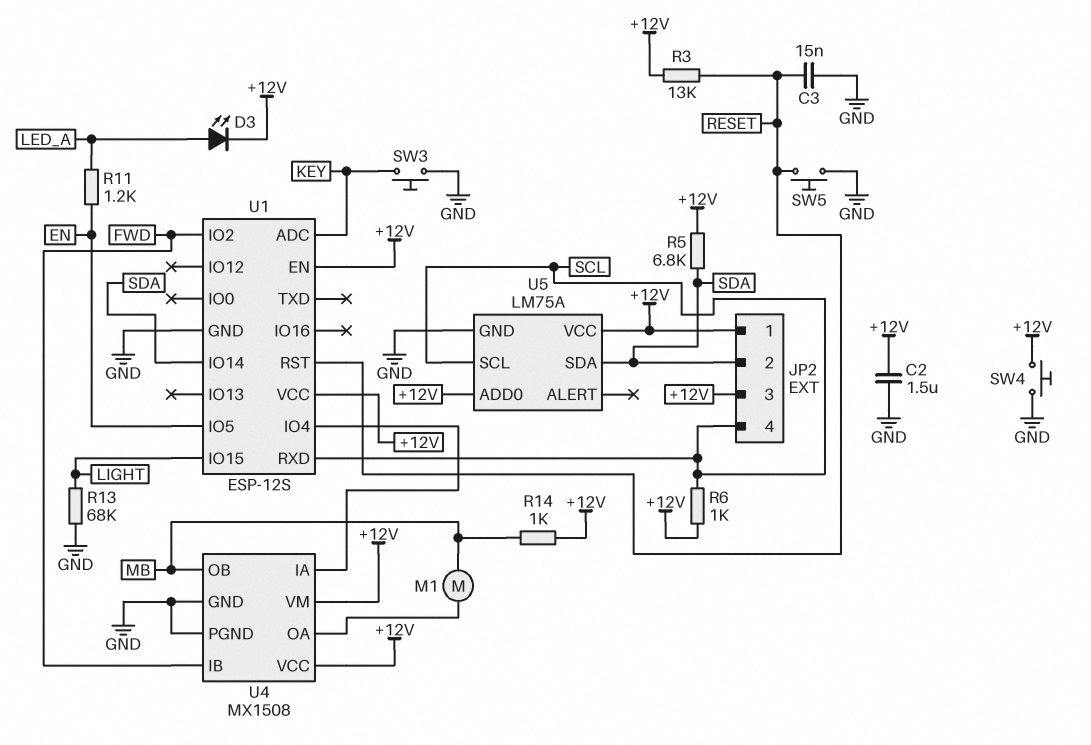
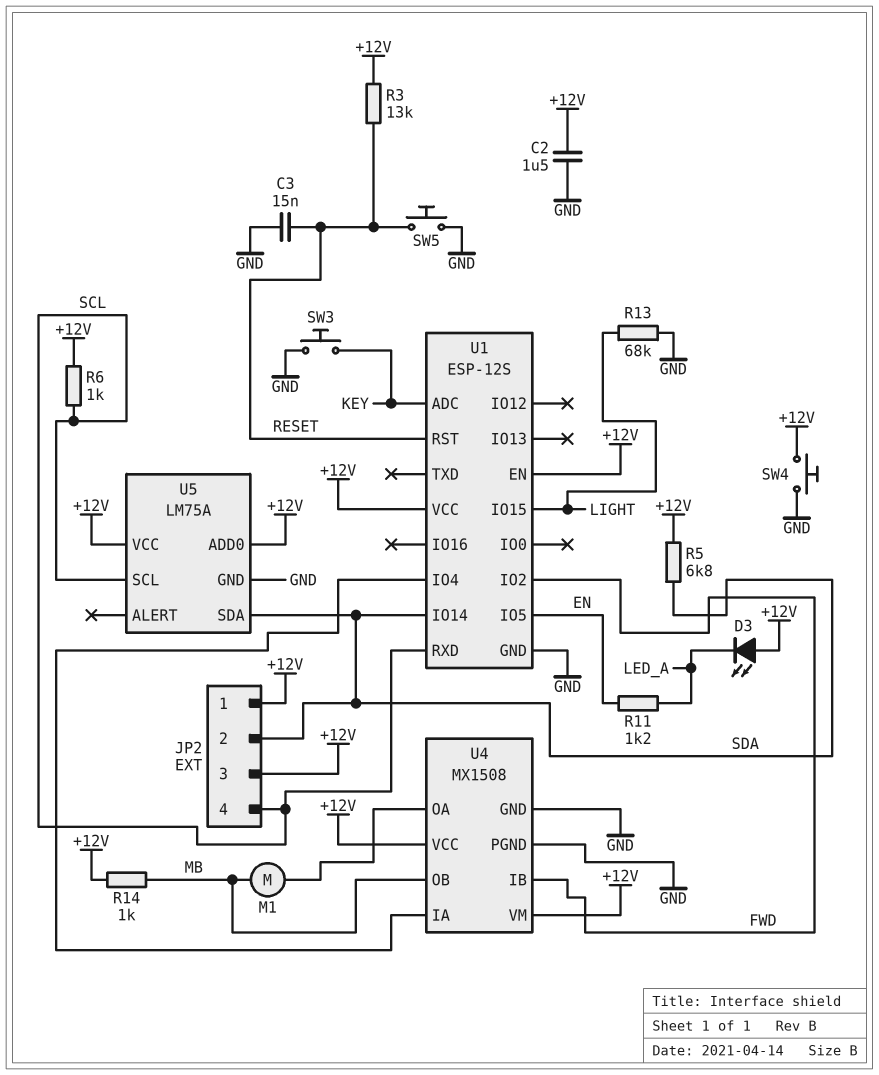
D3: LED (A LED_A, K +12V) -> LED (A +12V, K LED_A)

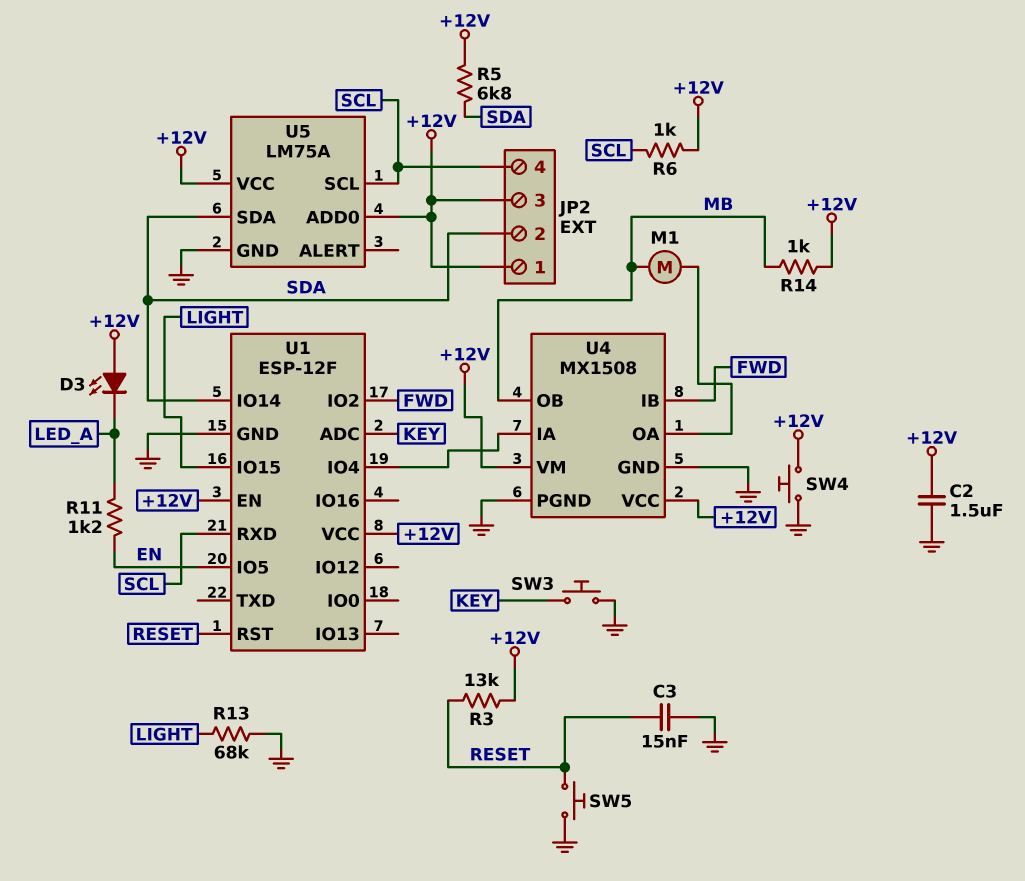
U1: ESP-12S -> ESP-12F

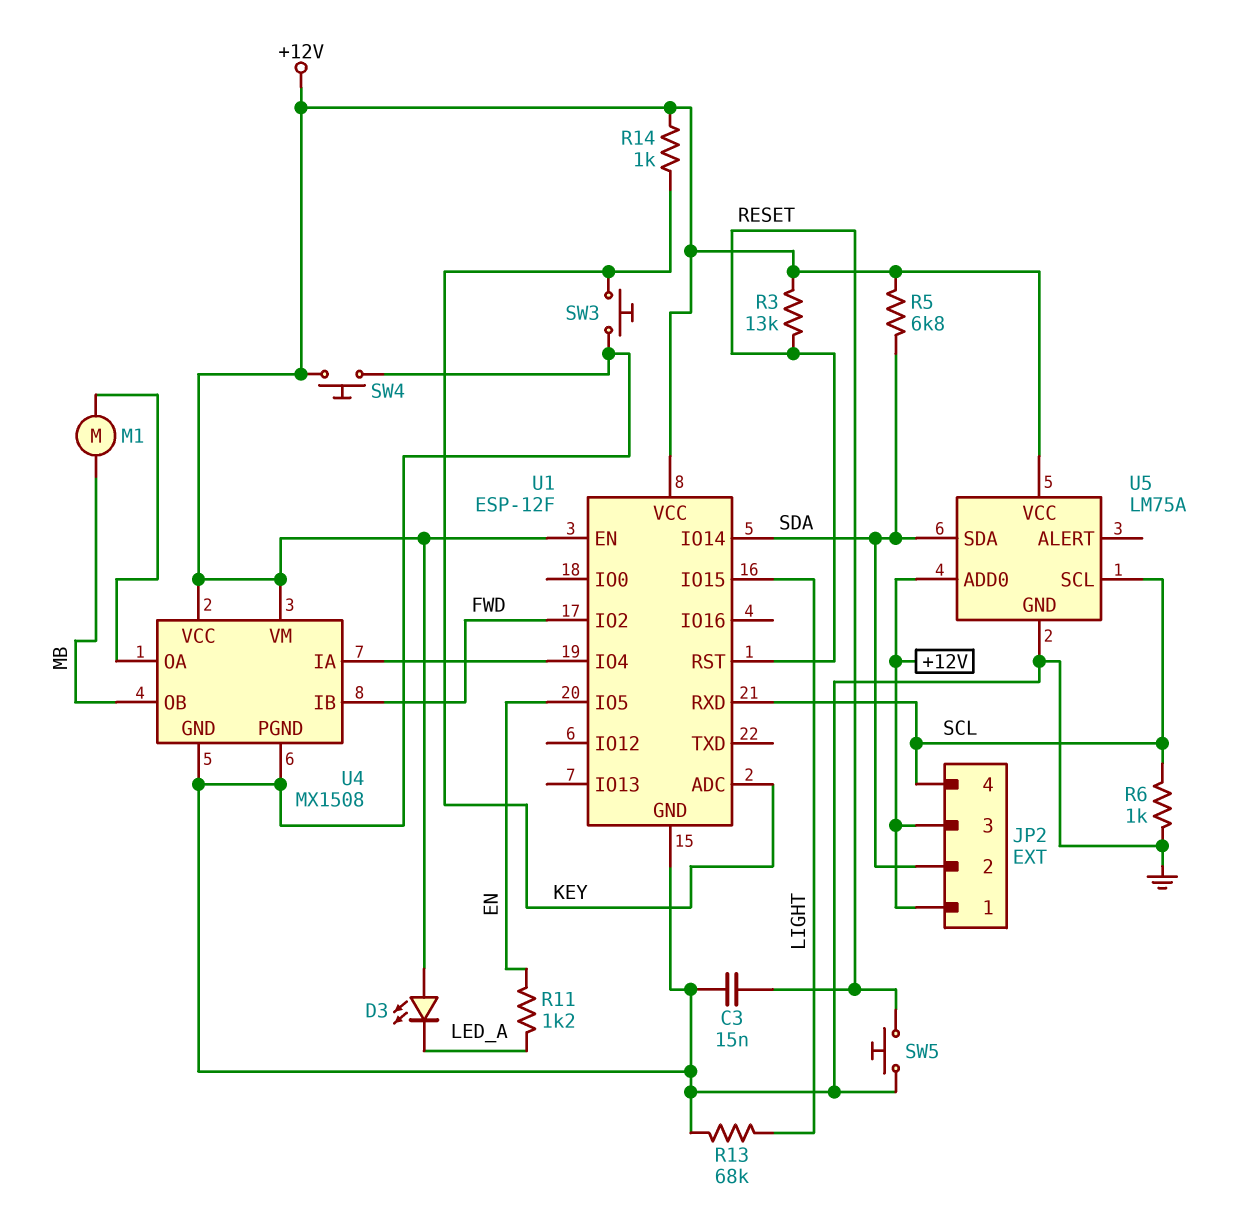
C2: 1.5uF (+12V, GND) -> none
R6: 1k (+12V, SCL) -> 1k (GND, SCL)
R14: 1k (+12V, MB) -> 1k (+12V, KEY)

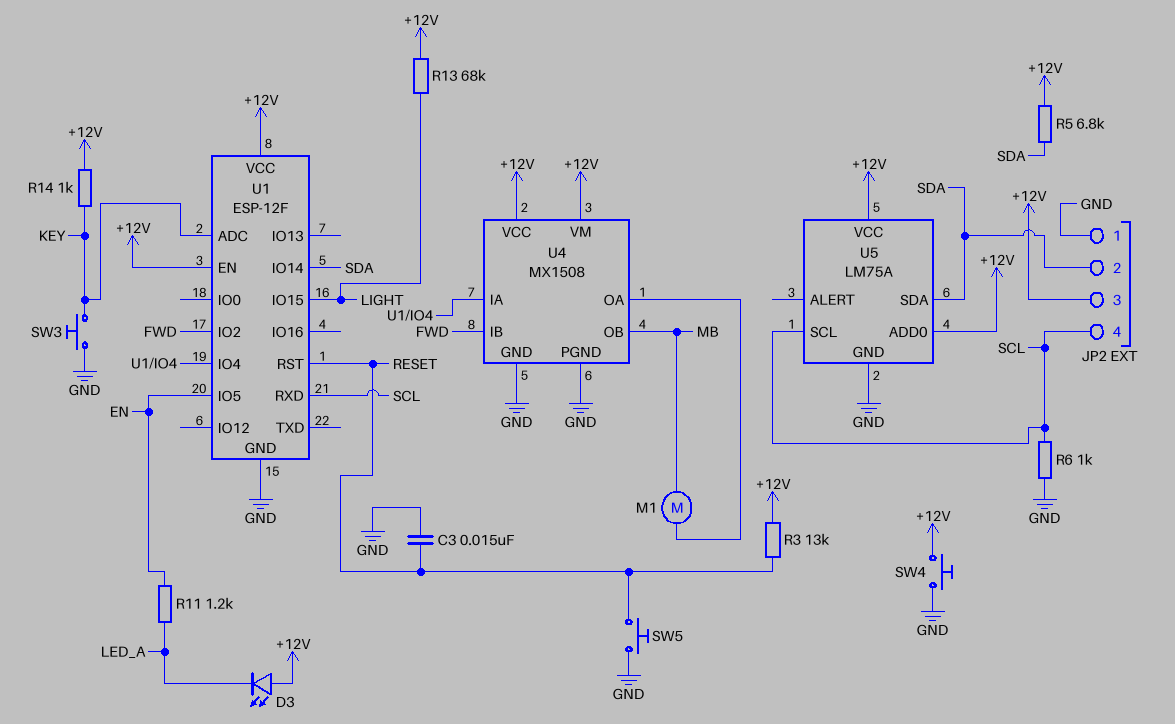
JP2 pin 1: +12V -> GND
R13: 68k (GND, LIGHT) -> 68k (+12V, LIGHT)

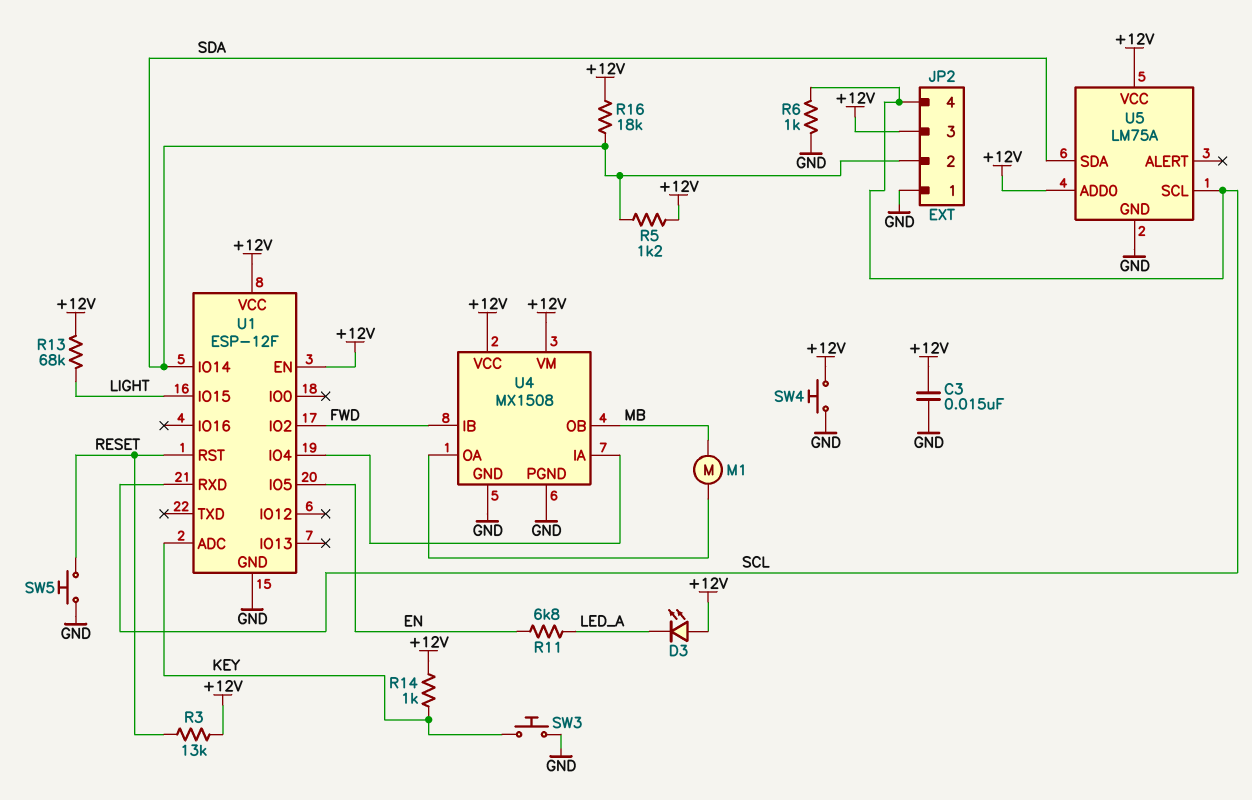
C3: 15nF (GND, RESET) -> 15nF (+12V, GND)
R5: 6.8k (+12V, SDA) -> 1.2k (+12V, SDA)
R11: 1.2k (EN, LED_A) -> 6.8k (EN, LED_A)
R16: none -> 18k (+12V, SDA)

